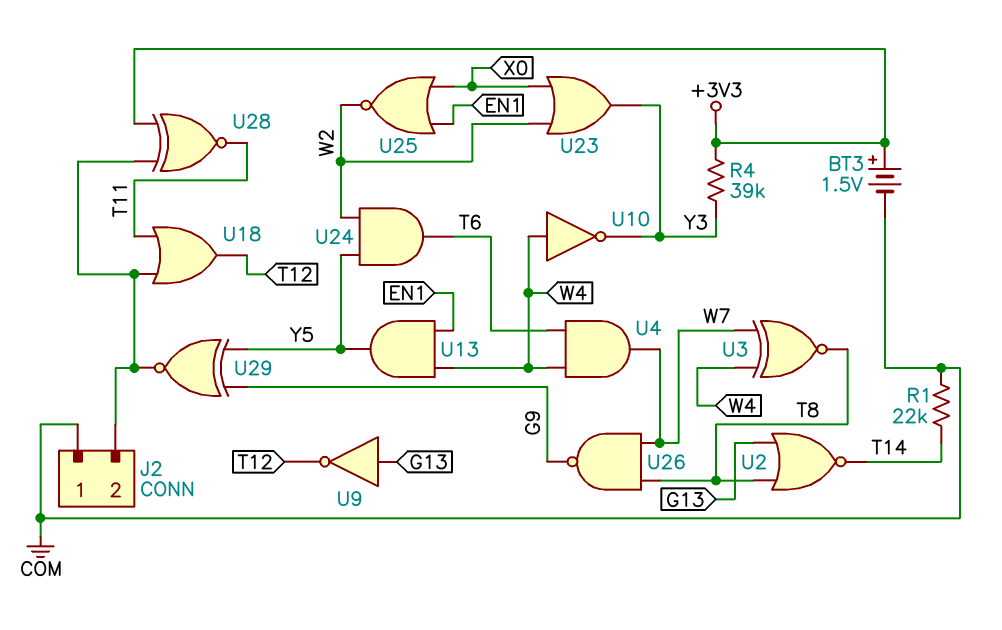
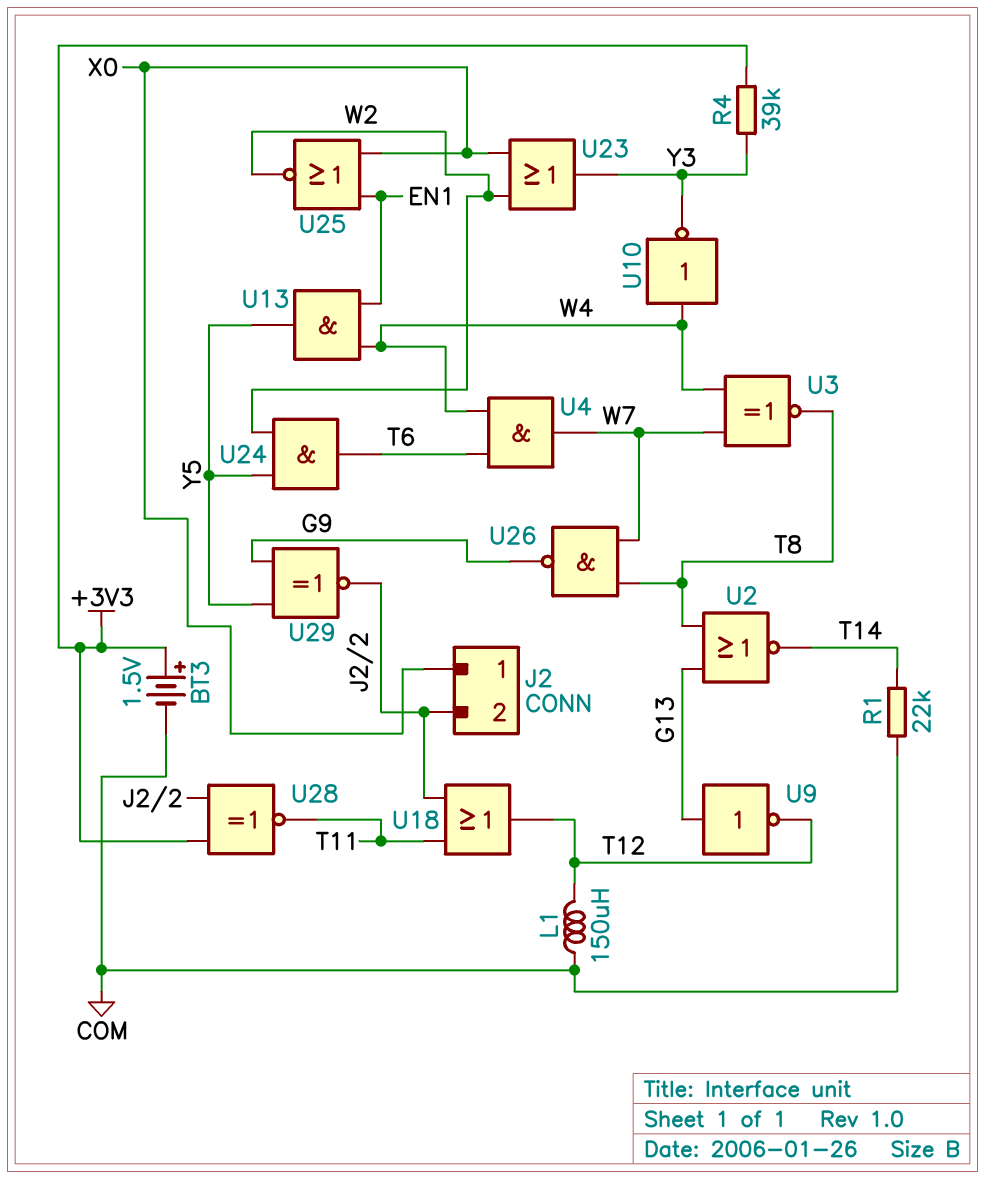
J2 pin 1: COM -> X0
L1: none -> 150uH (COM, T12)

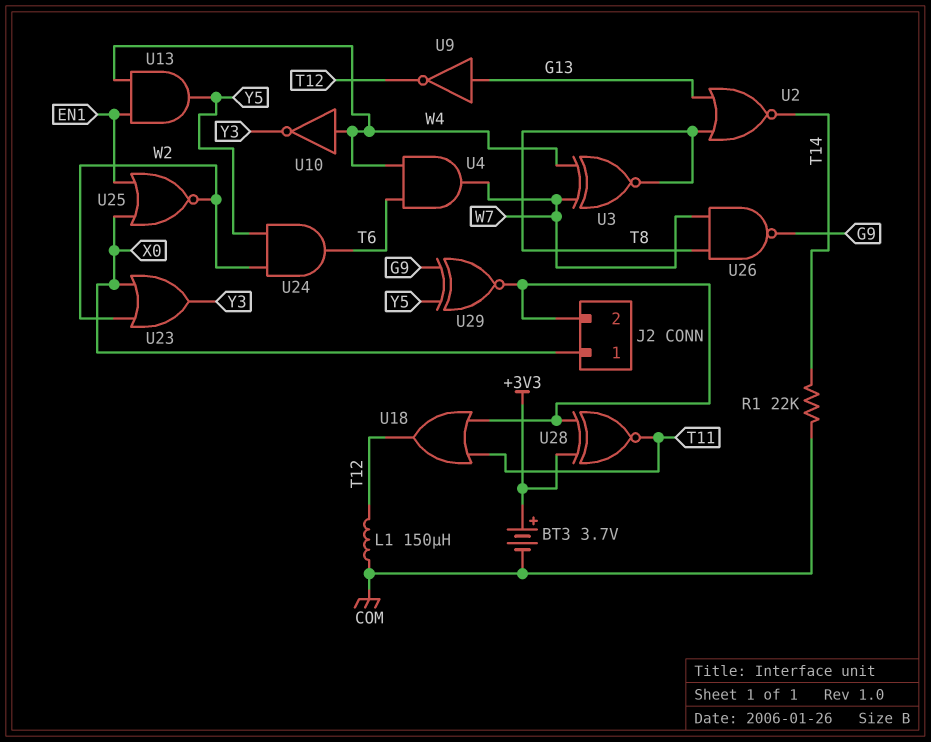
BT3: 1.5V (plus +3V3, minus COM) -> 3.7V (plus +3V3, minus COM)
R4: 39k (+3V3, Y3) -> none

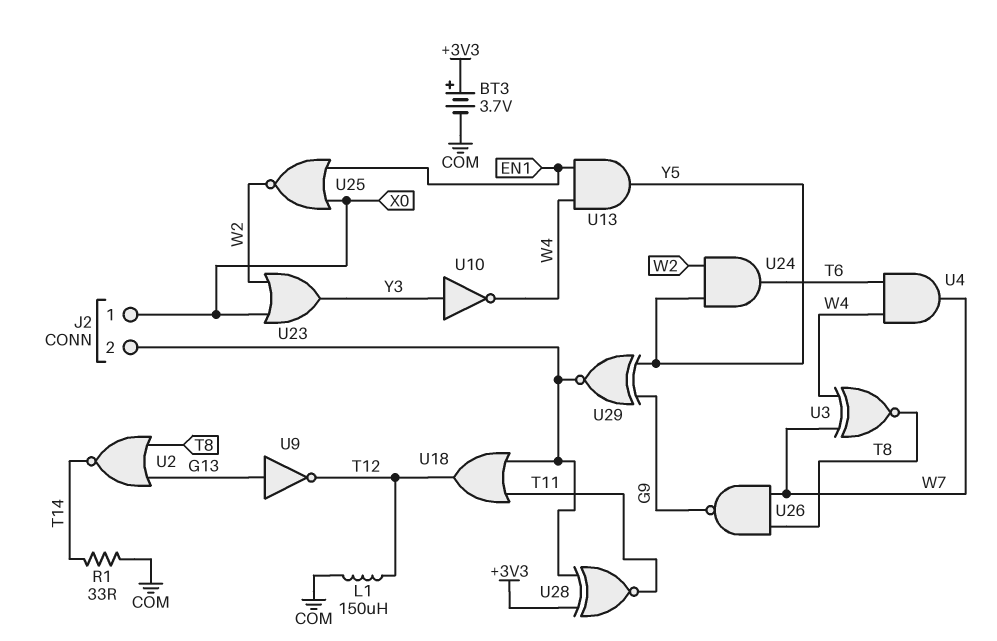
R1: 22k (COM, T14) -> 33 (COM, T14)
U10: NOT (in W4, out Y3) -> NOT (in Y3, out W4)

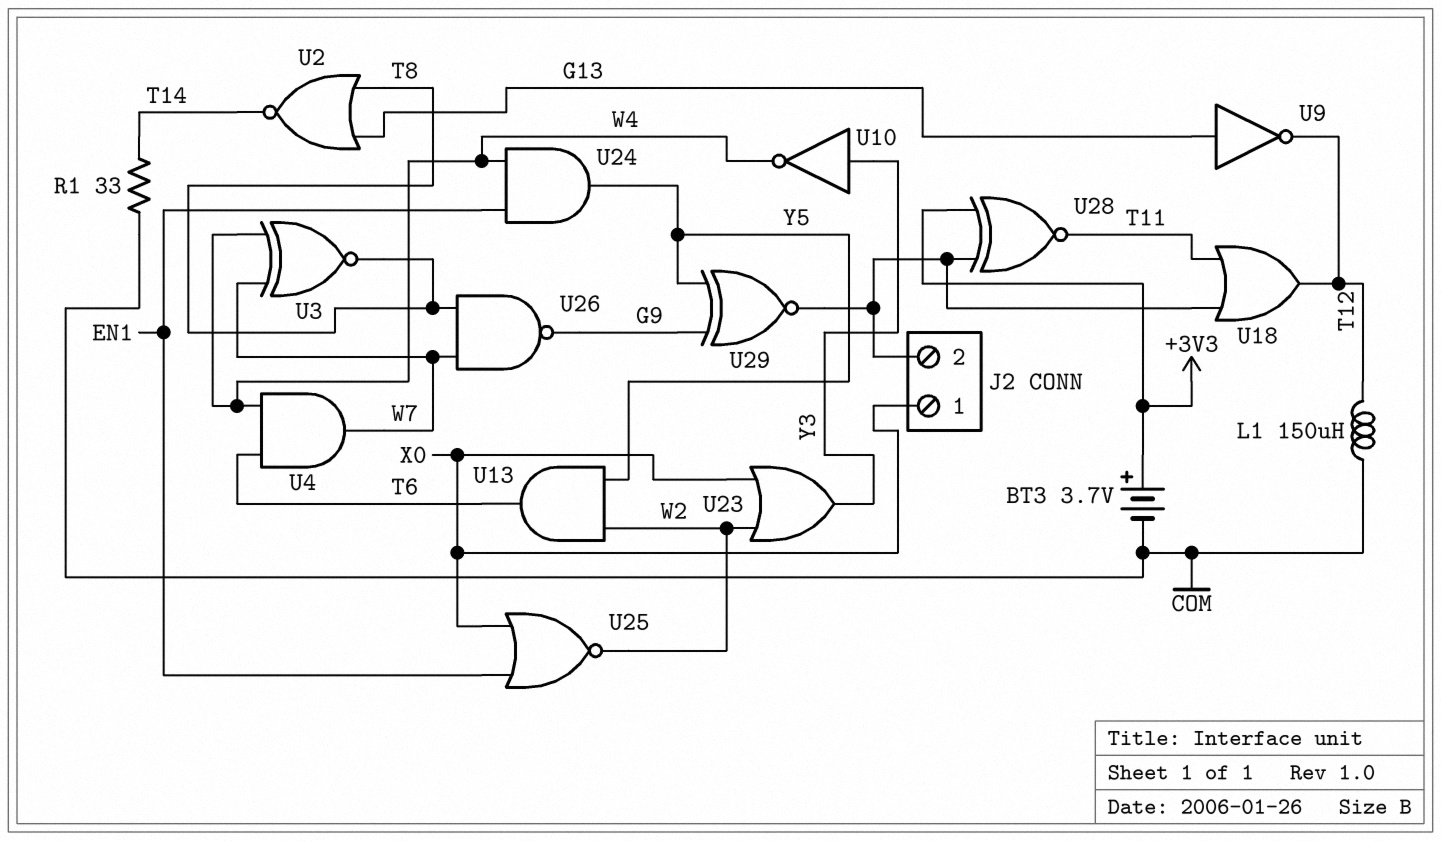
U13: AND (in EN1, in W4, out Y5) -> AND (in W2, in Y5, out T6)
U24: AND (in W2, in Y5, out T6) -> AND (in EN1, in W4, out Y5)

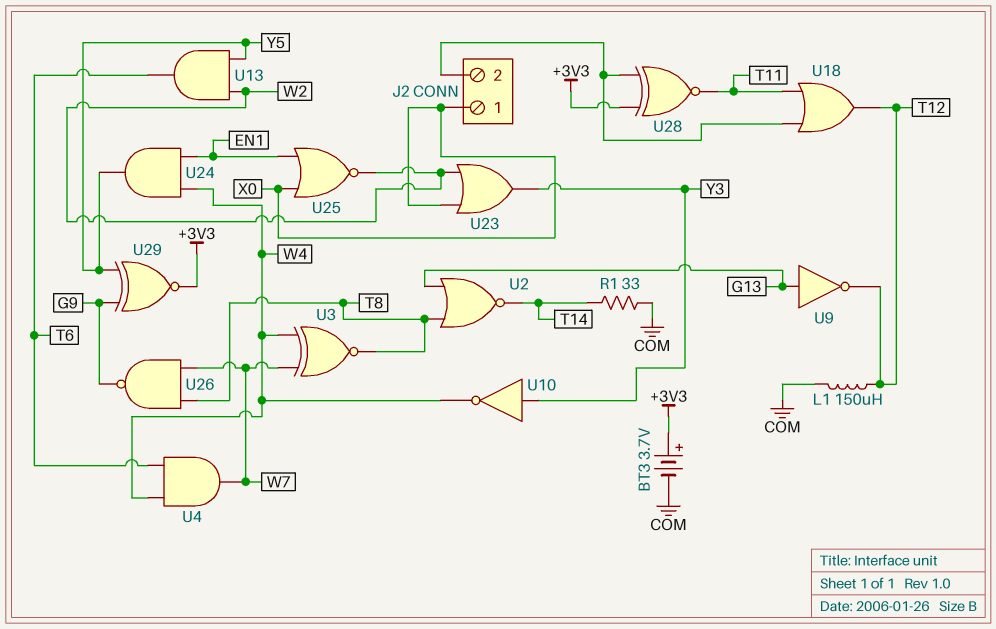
U29: XNOR (in G9, in Y5, out J2/2) -> XNOR (in G9, in Y5, out +3V3)

